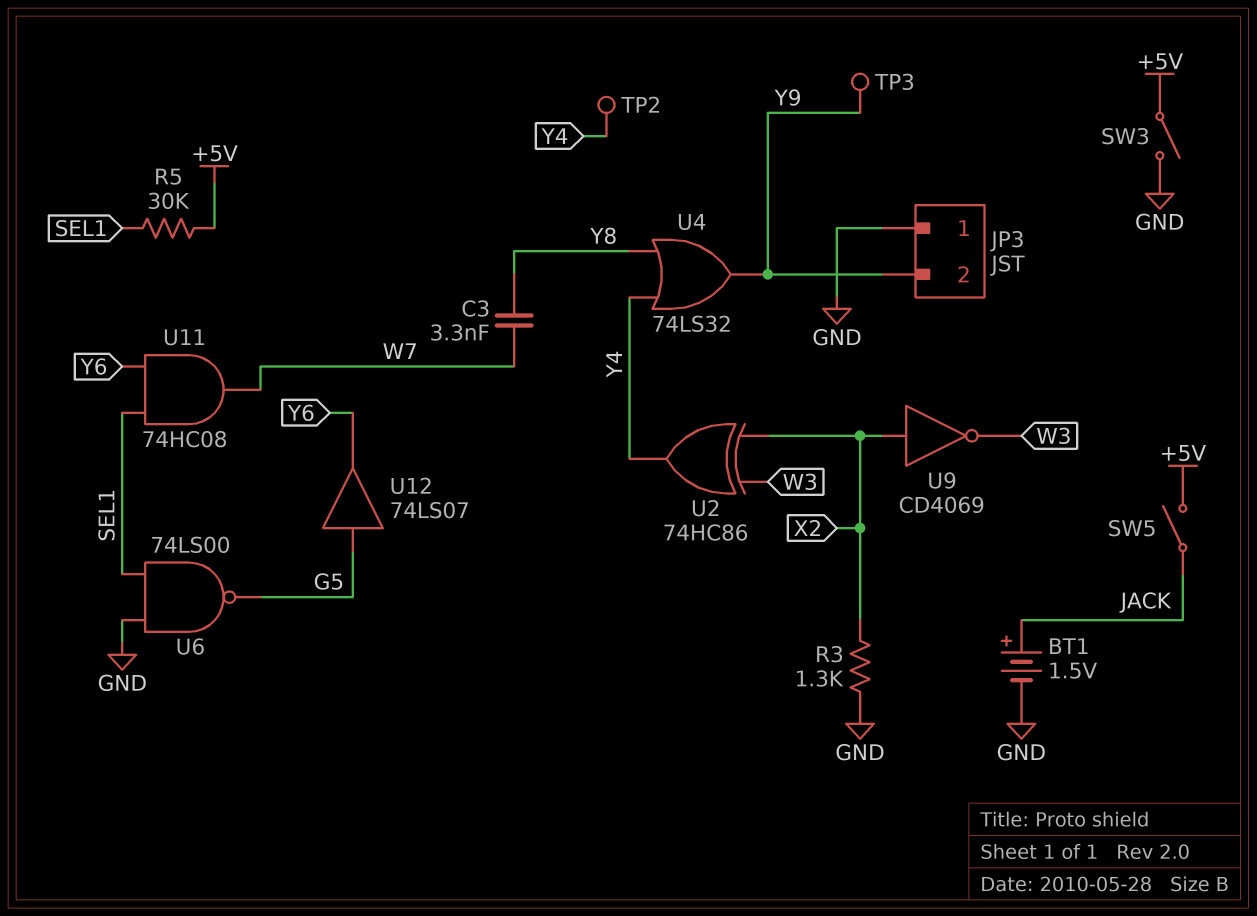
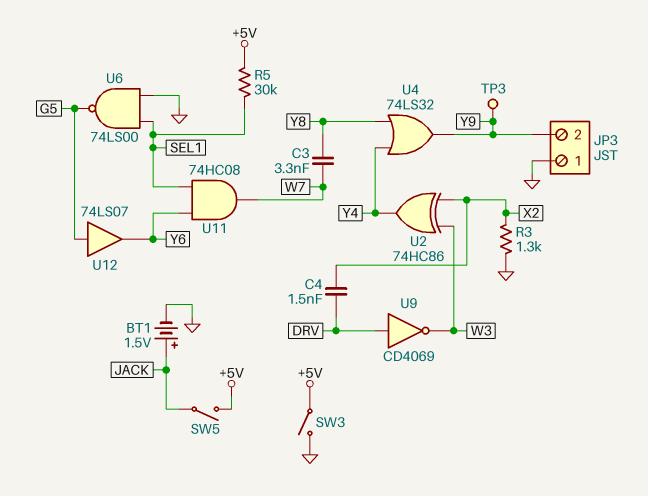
C4: none -> 1.5nF (DRV, X2)
TP2: test point (Y4) -> none
U9: NOT CD4069 (in X2, out W3) -> NOT CD4069 (in DRV, out W3)

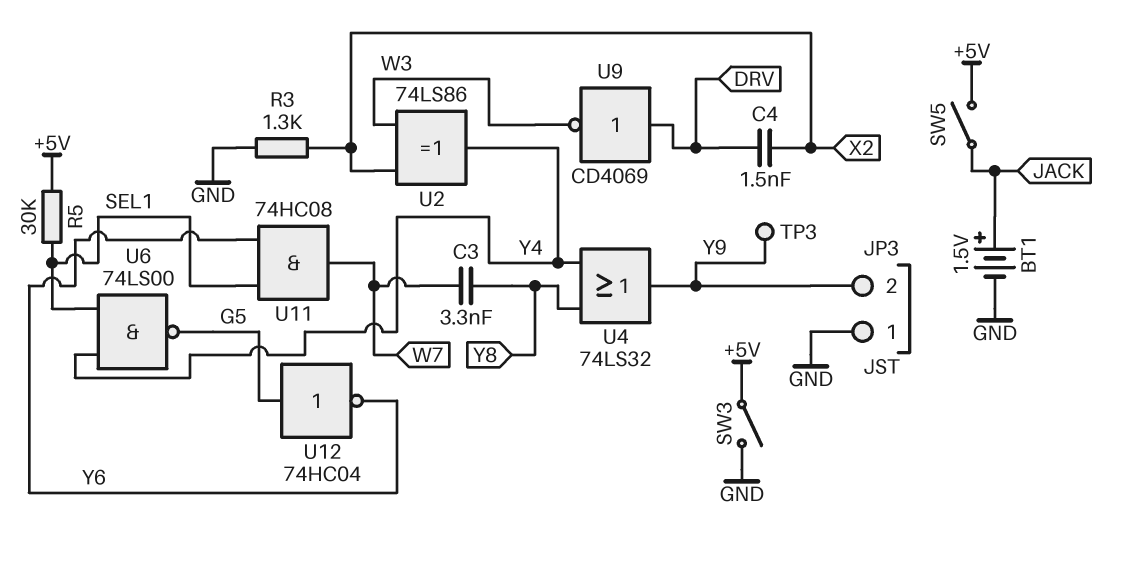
U2: XOR 74HC86 (in W3, in X2, out Y4) -> XOR 74LS86 (in W3, in X2, out Y4)
U6: NAND 74LS00 (in GND, in SEL1, out G5) -> NAND 74LS00 (in SEL1, in Y4, out G5)
U12: buffer 74LS07 (in G5, out Y6) -> NOT 74HC04 (in G5, out Y6)

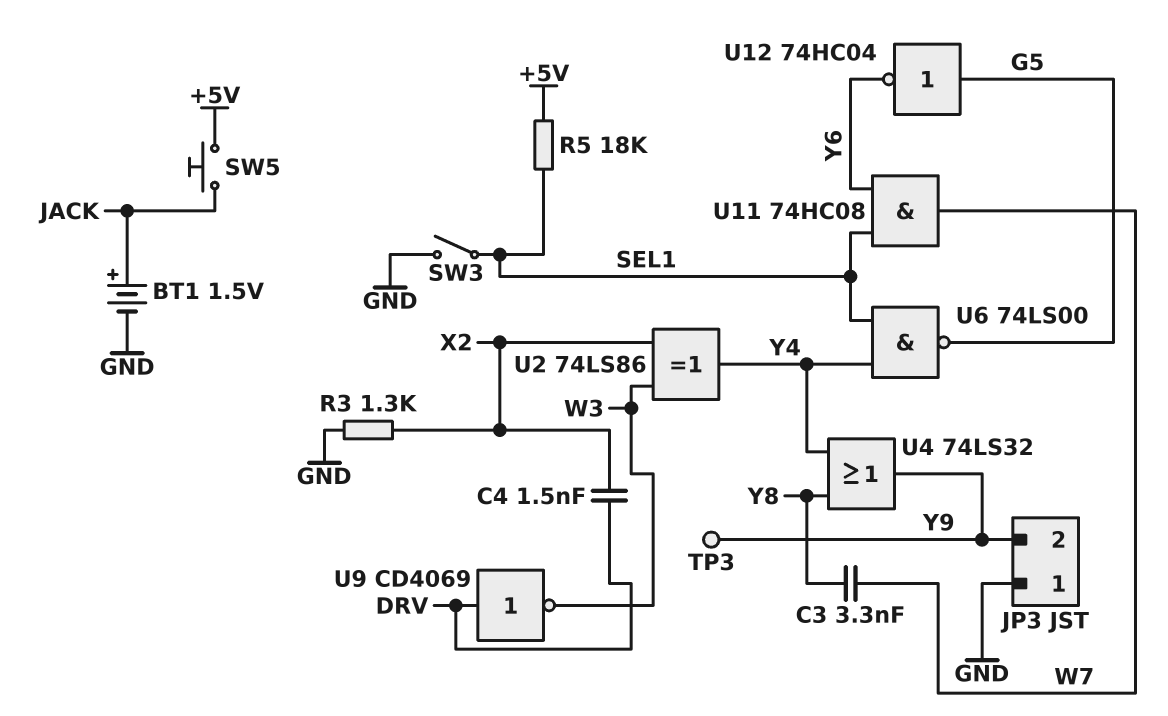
R5: 30k (+5V, SEL1) -> 18k (+5V, SEL1)
SW3: switch (+5V, GND) -> switch (GND, SEL1)
SW5: switch (+5V, JACK) -> button (+5V, JACK)

